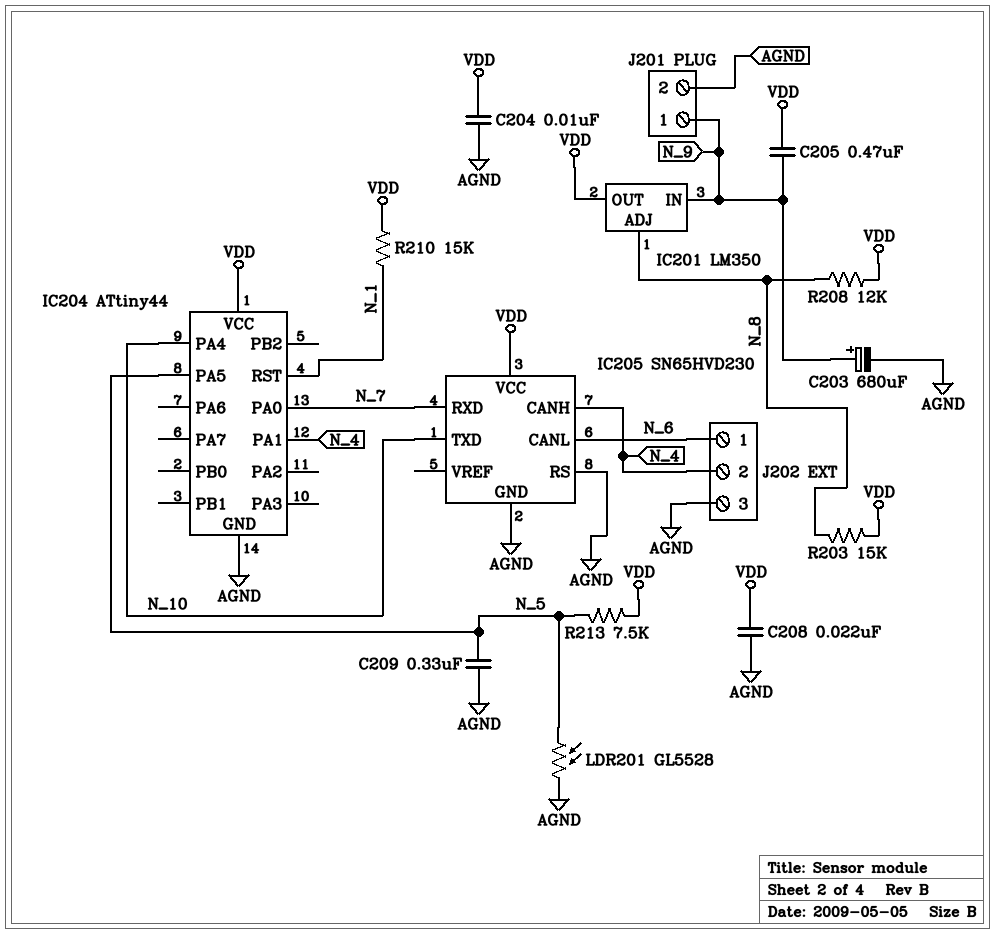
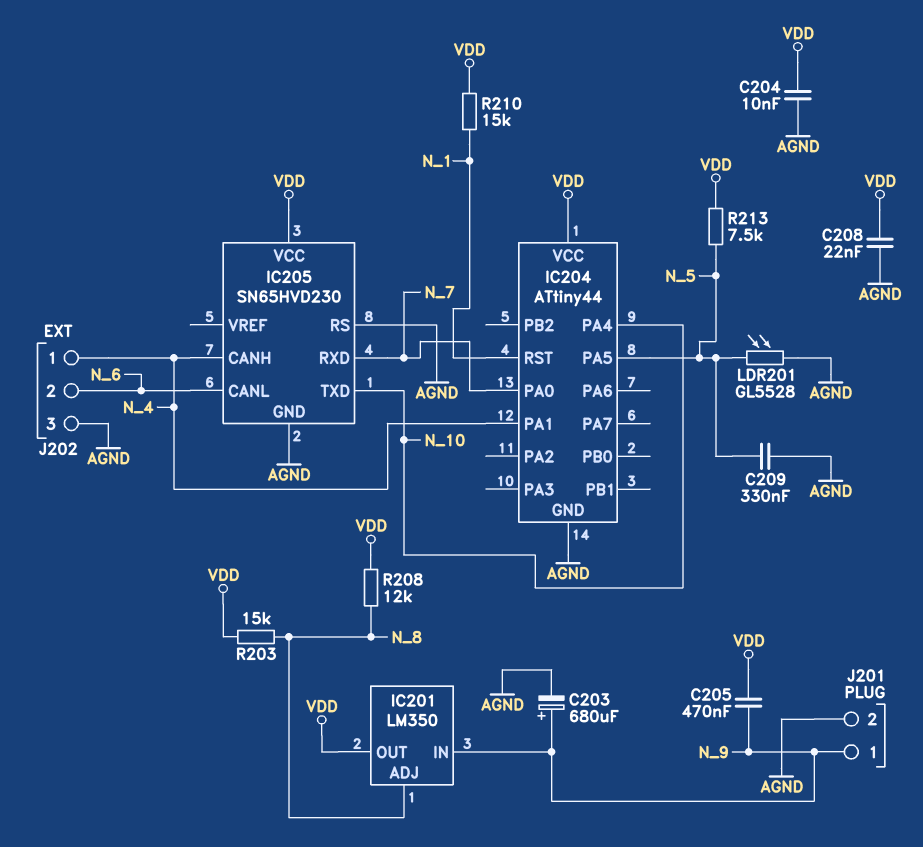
J202 pin 1: N_6 -> N_4
J202 pin 2: N_4 -> N_6

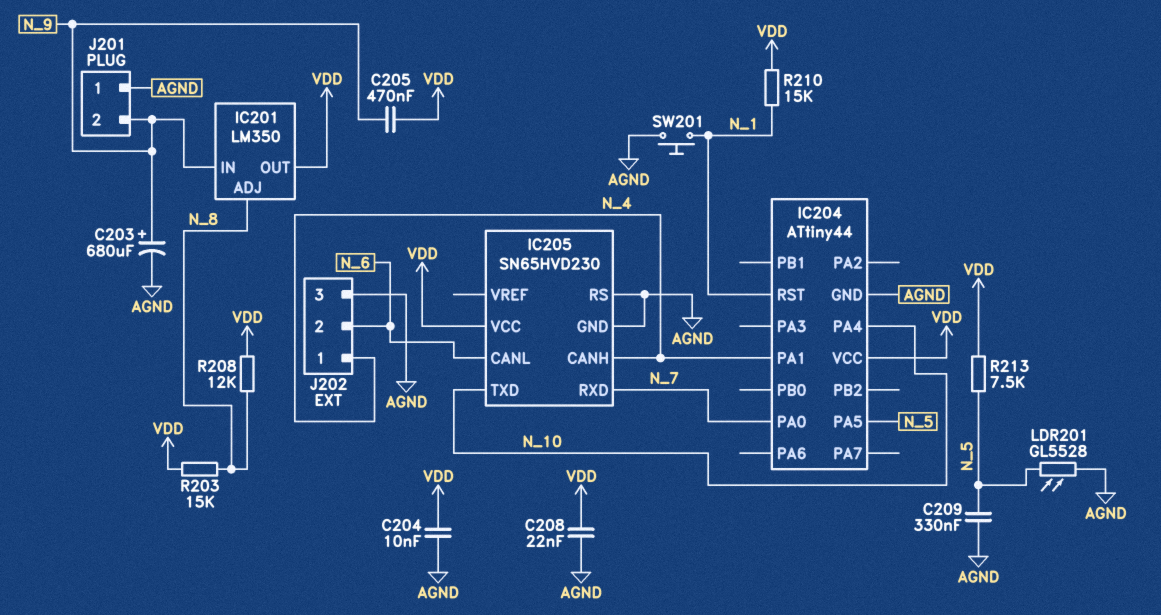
J201 pin 1: N_9 -> AGND
J201 pin 2: AGND -> N_9
SW201: none -> button (AGND, N_1)

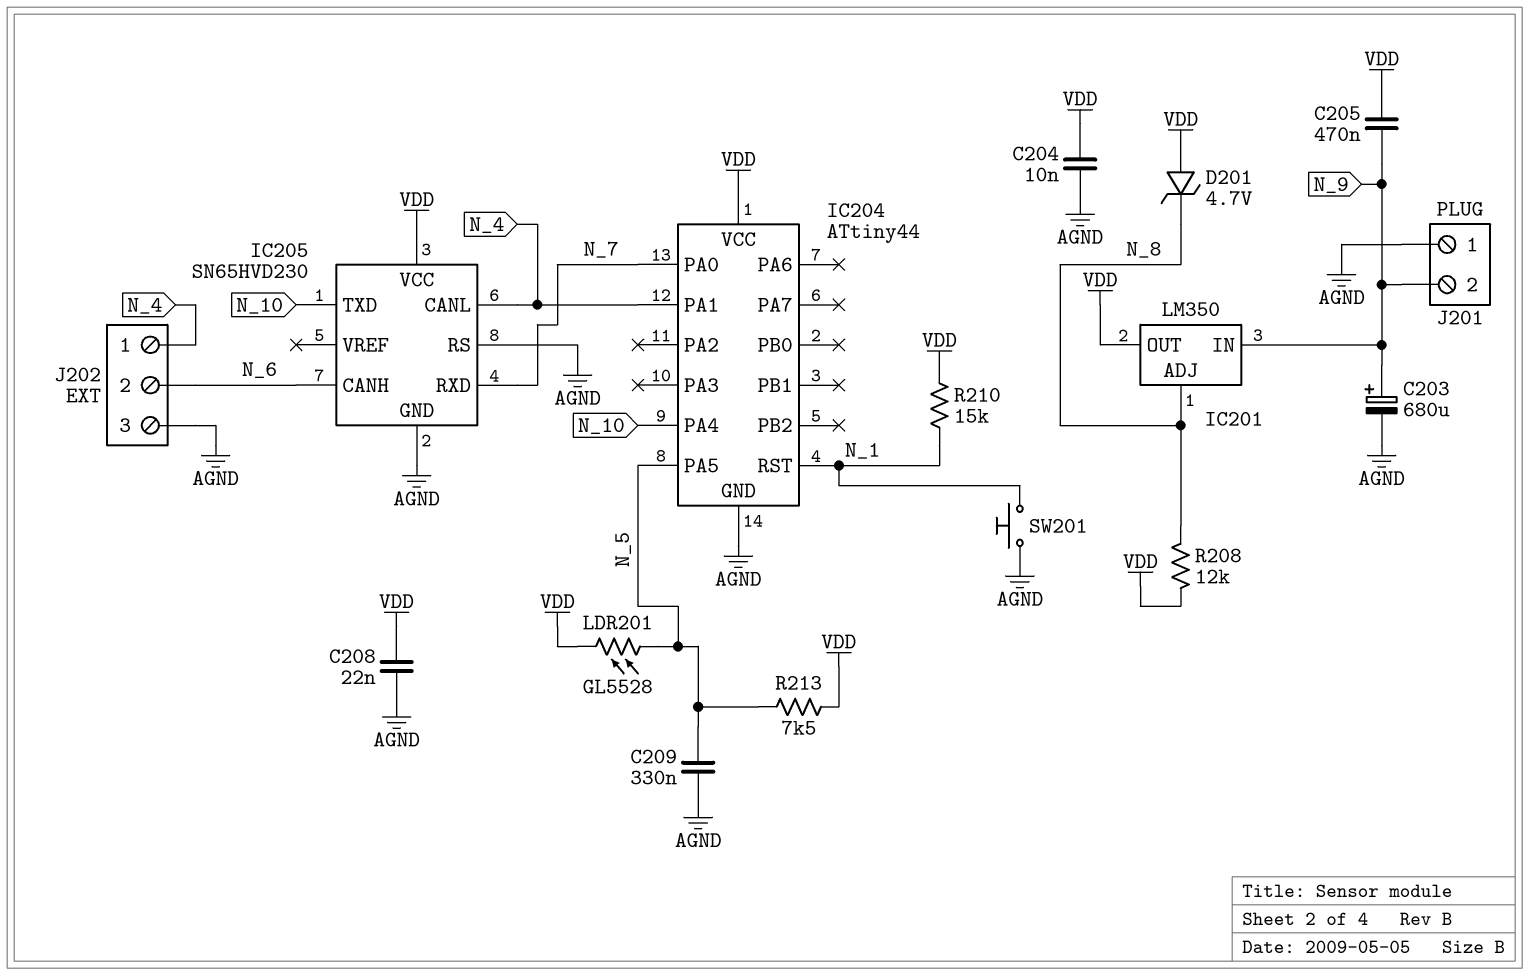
D201: none -> zener 4.7V (A VDD, K N_8)
IC205 pin CANH: N_4 -> N_6
IC205 pin CANL: N_6 -> N_4
LDR201: GL5528 (AGND, N_5) -> GL5528 (N_5, VDD)
R203: 15k (N_8, VDD) -> none

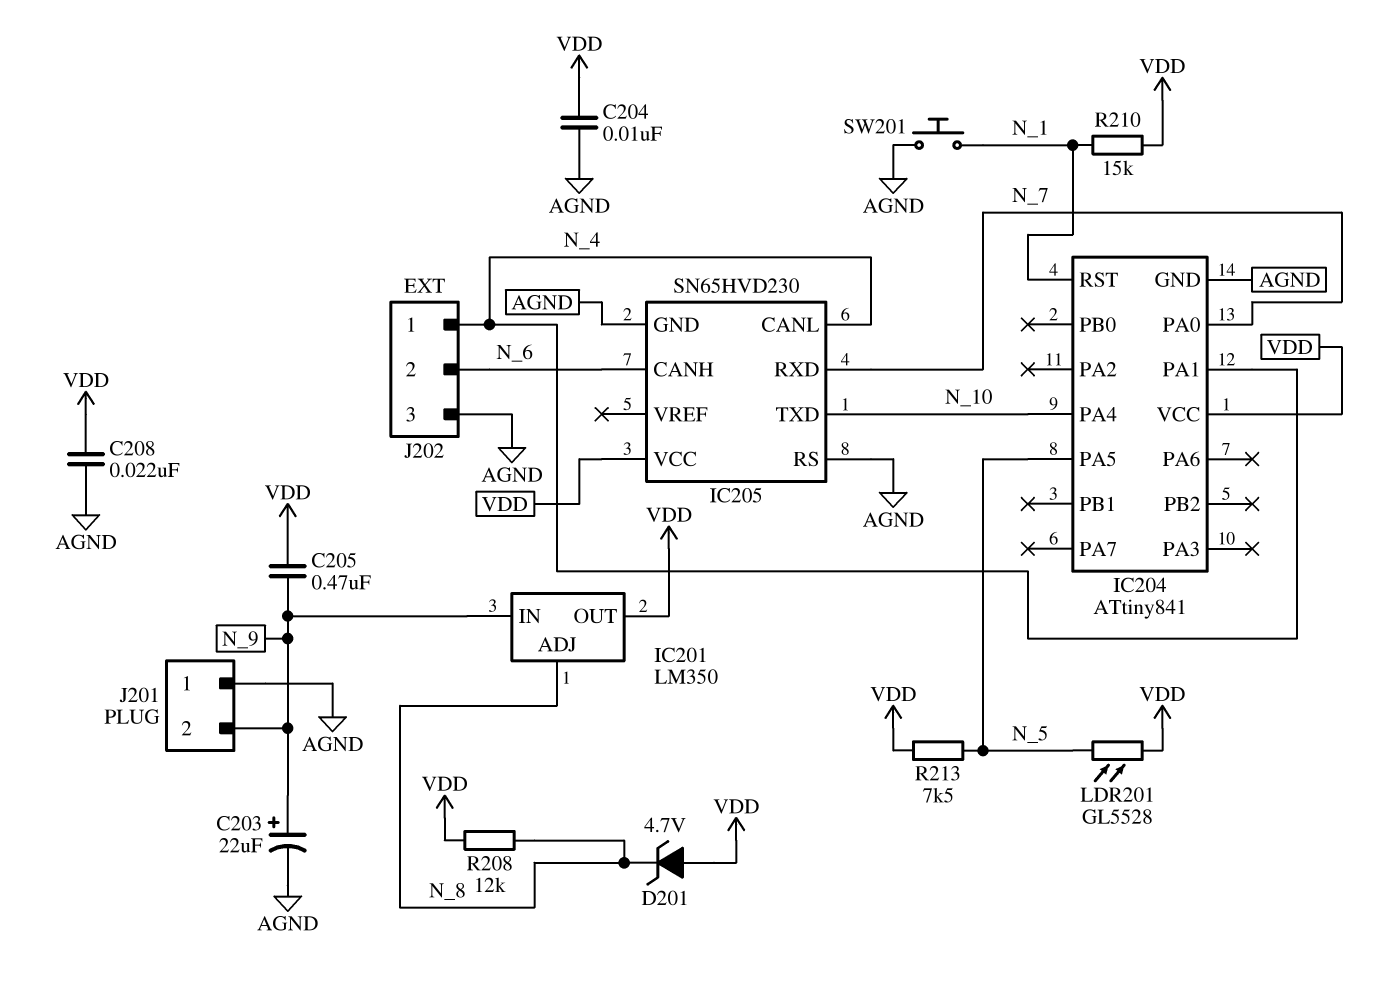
C203: 680uF (plus N_9, minus AGND) -> 22uF (plus N_9, minus AGND)
C209: 330nF (AGND, N_5) -> none
IC204: ATtiny44 -> ATtiny841

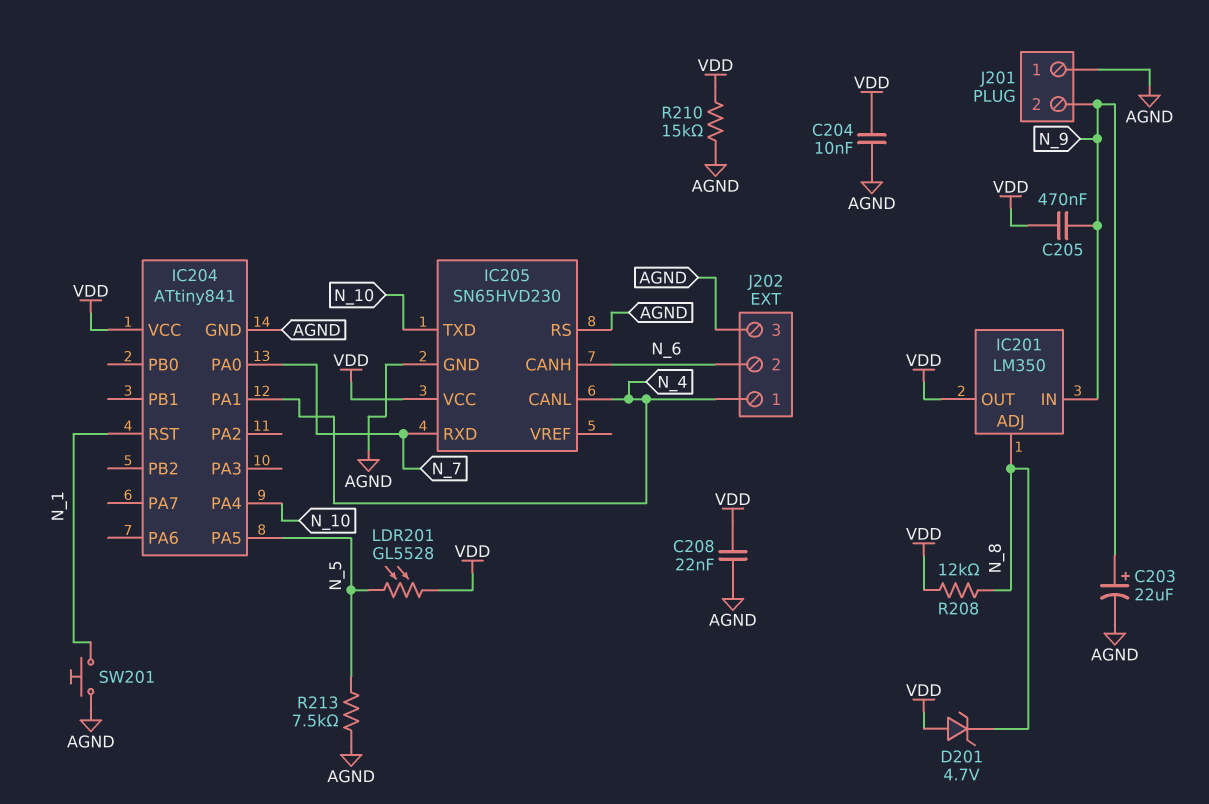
R210: 15k (N_1, VDD) -> 15k (AGND, VDD)
R213: 7.5k (N_5, VDD) -> 7.5k (AGND, N_5)

